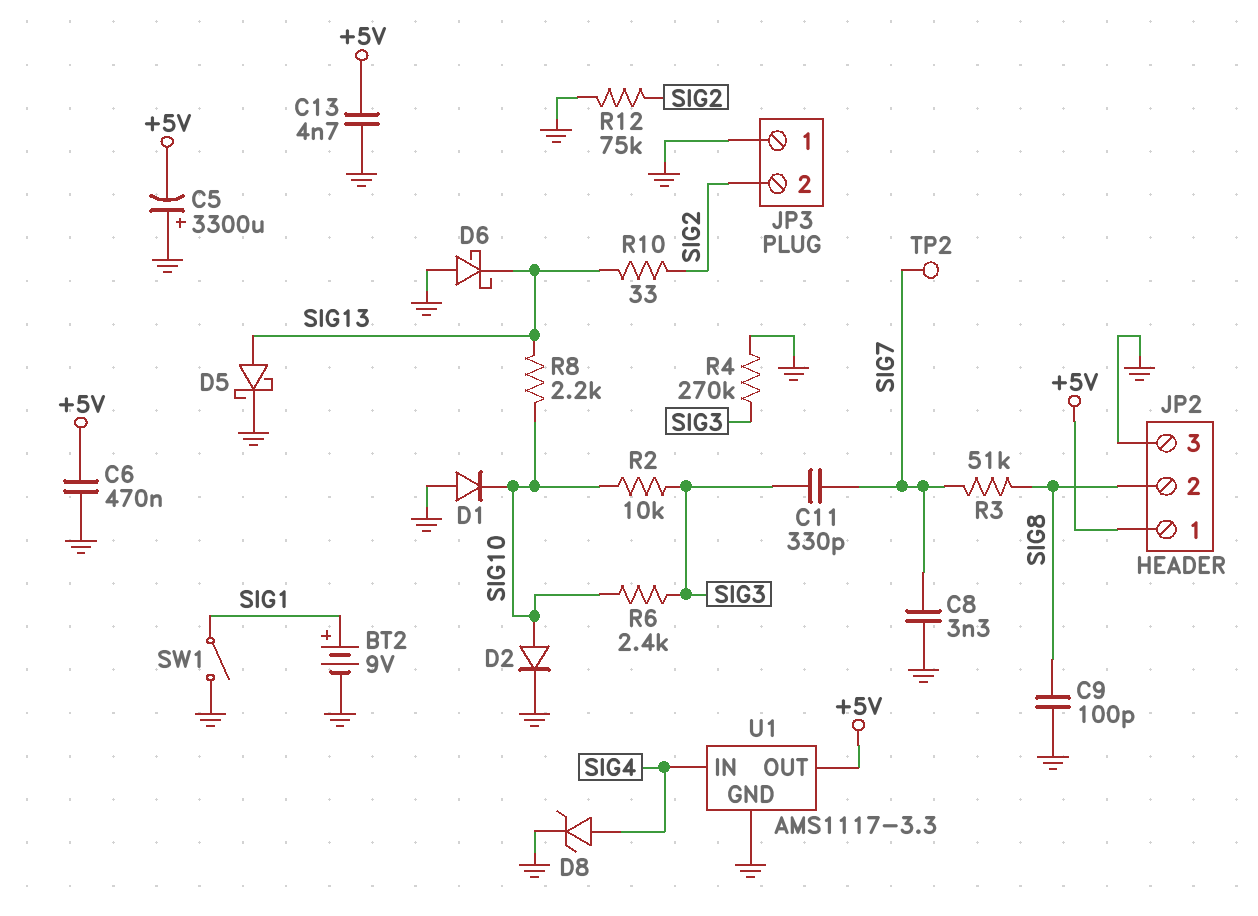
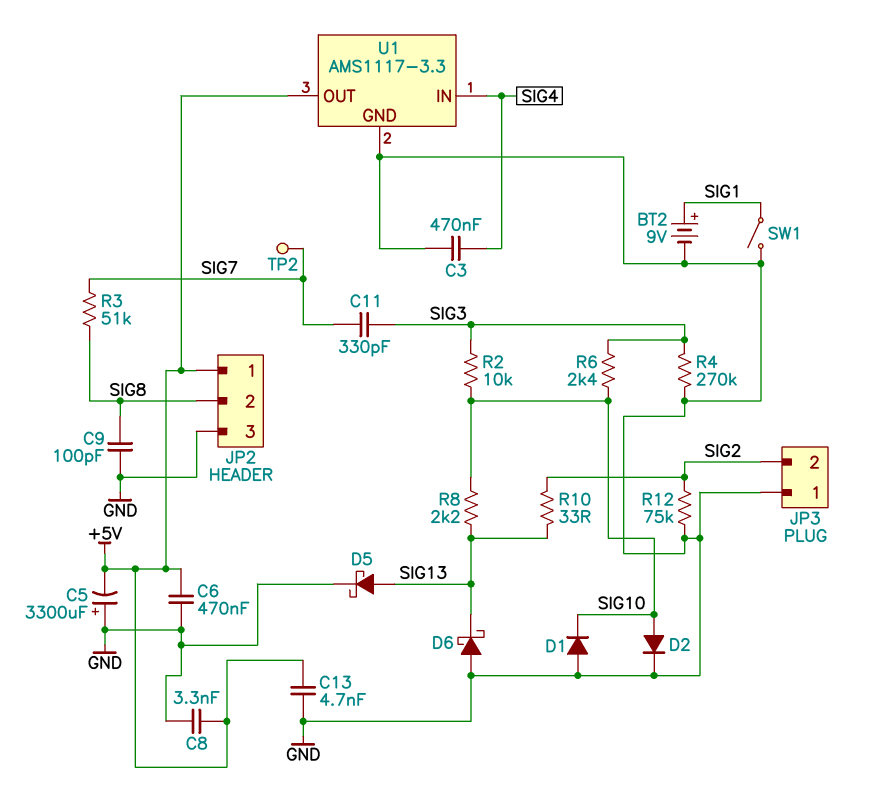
C3: none -> 470nF (GND, SIG4)
C8: 3.3nF (GND, SIG7) -> 3.3nF (+5V, GND)
D8: zener (A SIG4, K GND) -> none

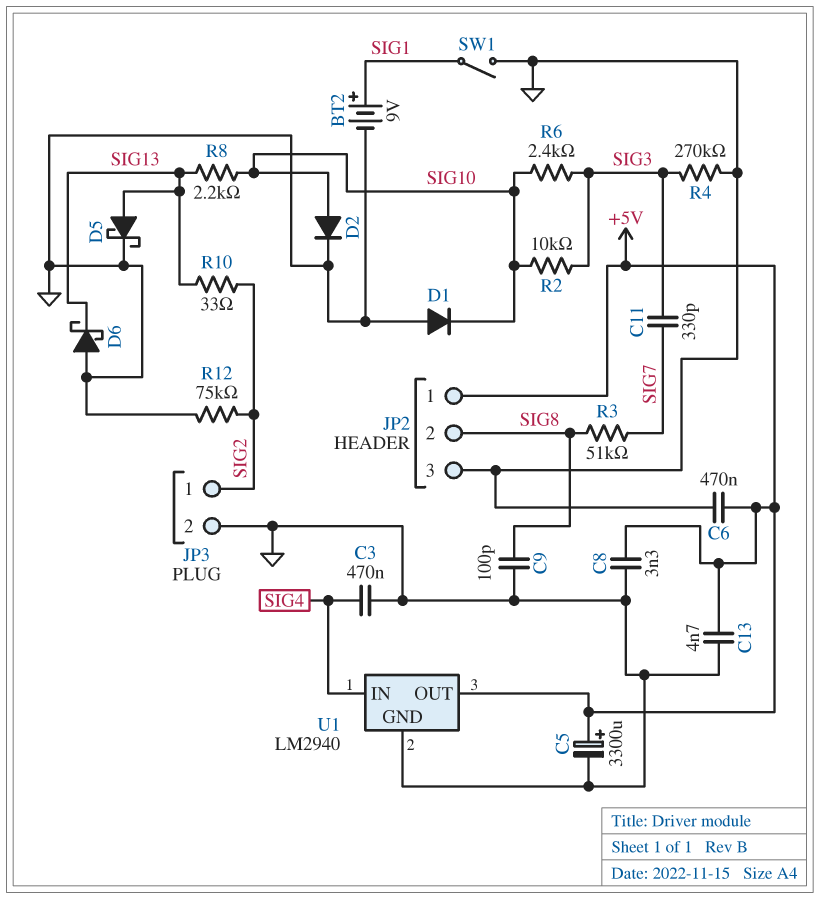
C5: 3300uF (plus GND, minus +5V) -> 3300uF (plus +5V, minus GND)
JP3 pin 1: GND -> SIG2
JP3 pin 2: SIG2 -> GND
TP2: test point (SIG7) -> none
U1: AMS1117-3.3 -> LM2940

